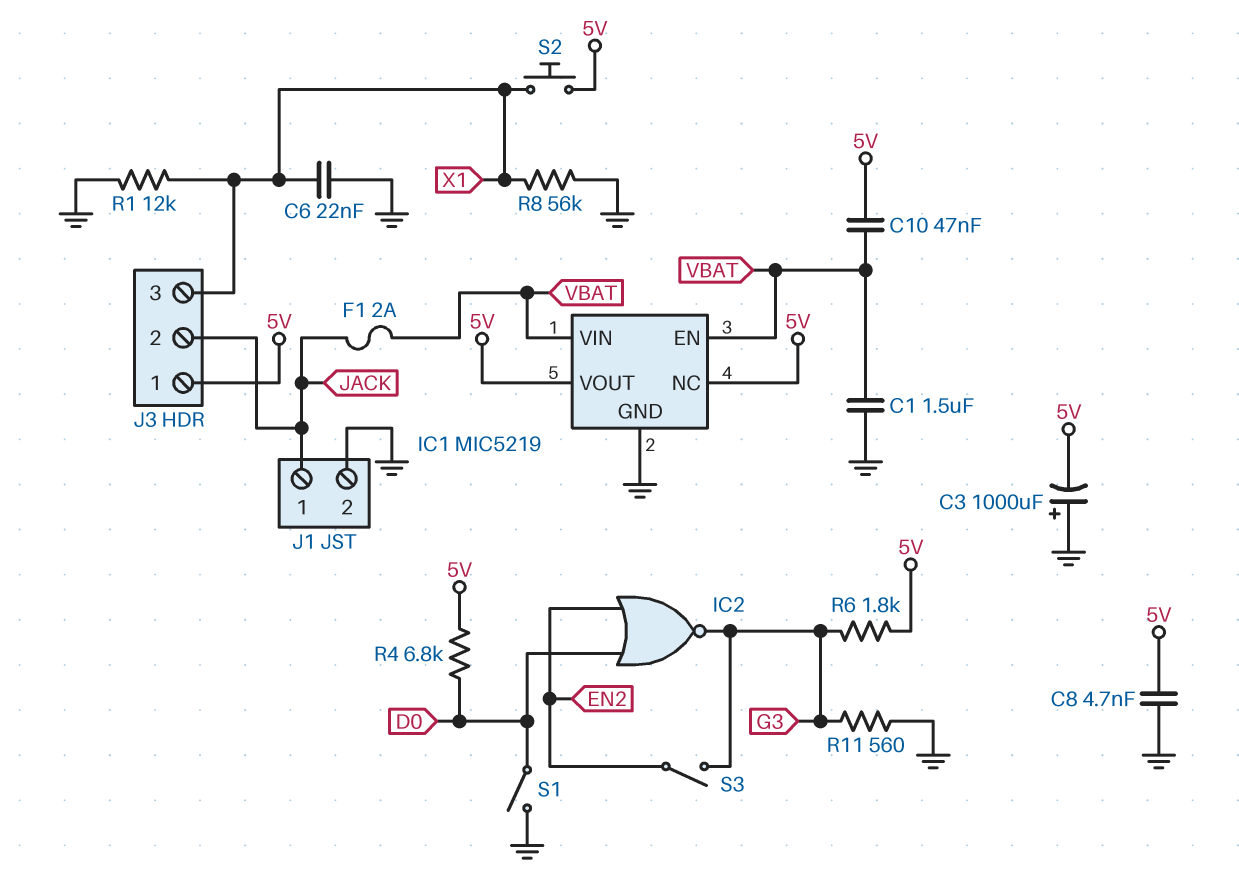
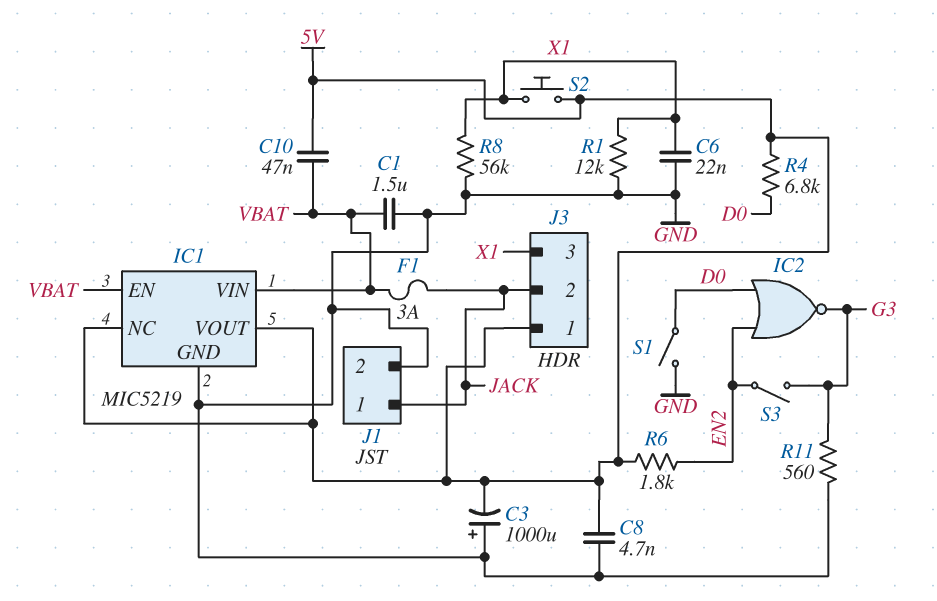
F1: 2A (JACK, VBAT) -> 3A (JACK, VBAT)
R6: 1.8k (5V, G3) -> 1.8k (5V, EN2)

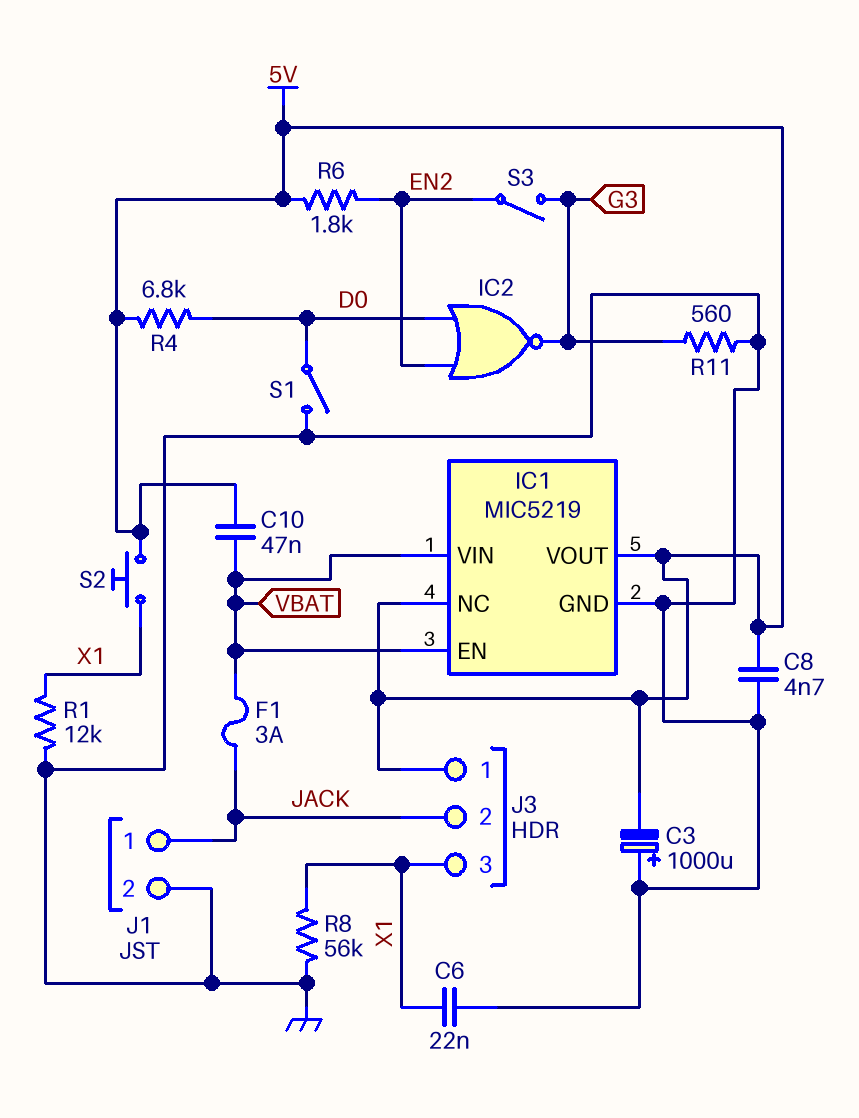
C1: 1.5uF (GND, VBAT) -> none

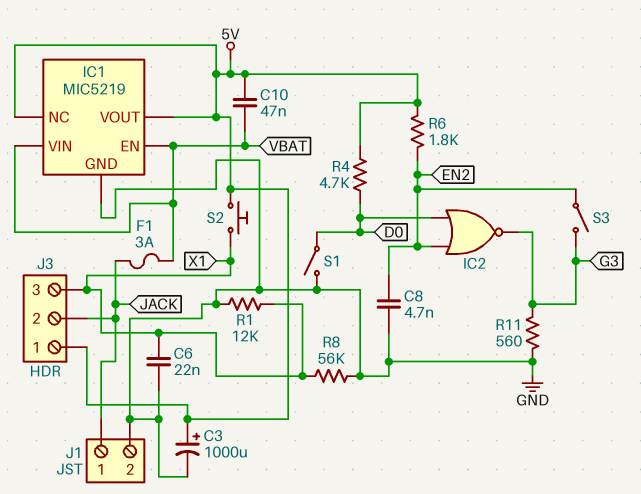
C3: 1000uF (plus GND, minus 5V) -> 1000uF (plus 5V, minus GND)
C8: 4.7nF (5V, GND) -> 4.7nF (EN2, GND)
R4: 6.8k (5V, D0) -> 4.7k (5V, D0)

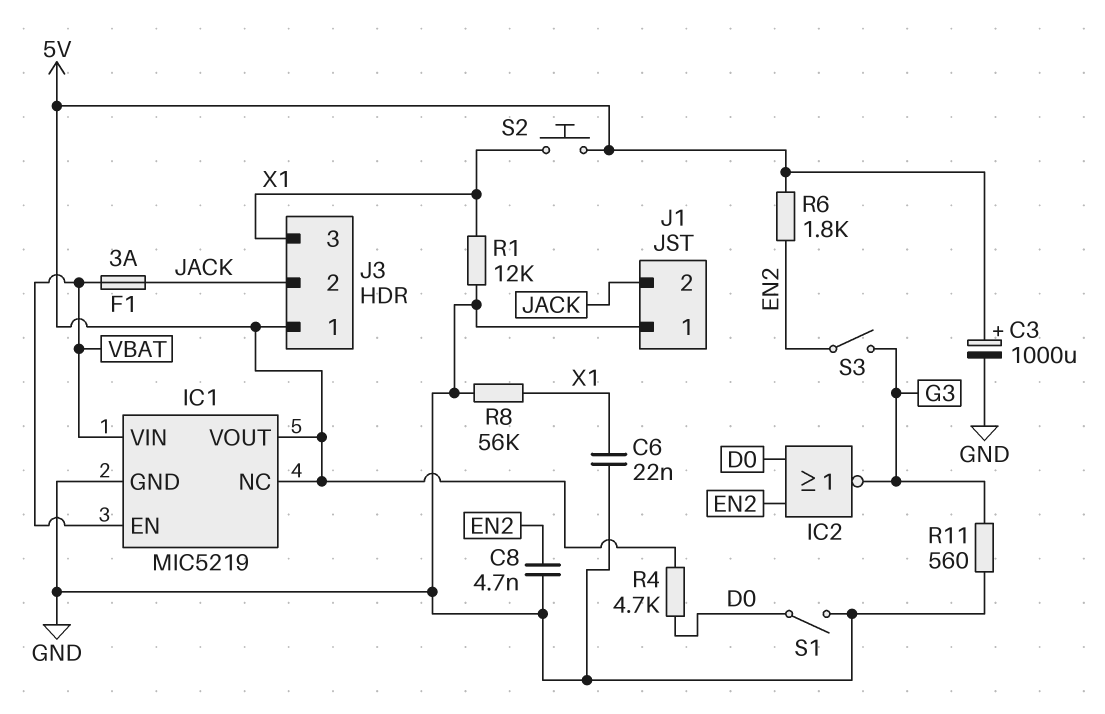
C10: 47nF (5V, VBAT) -> none
J1 pin 1: JACK -> GND
J1 pin 2: GND -> JACK

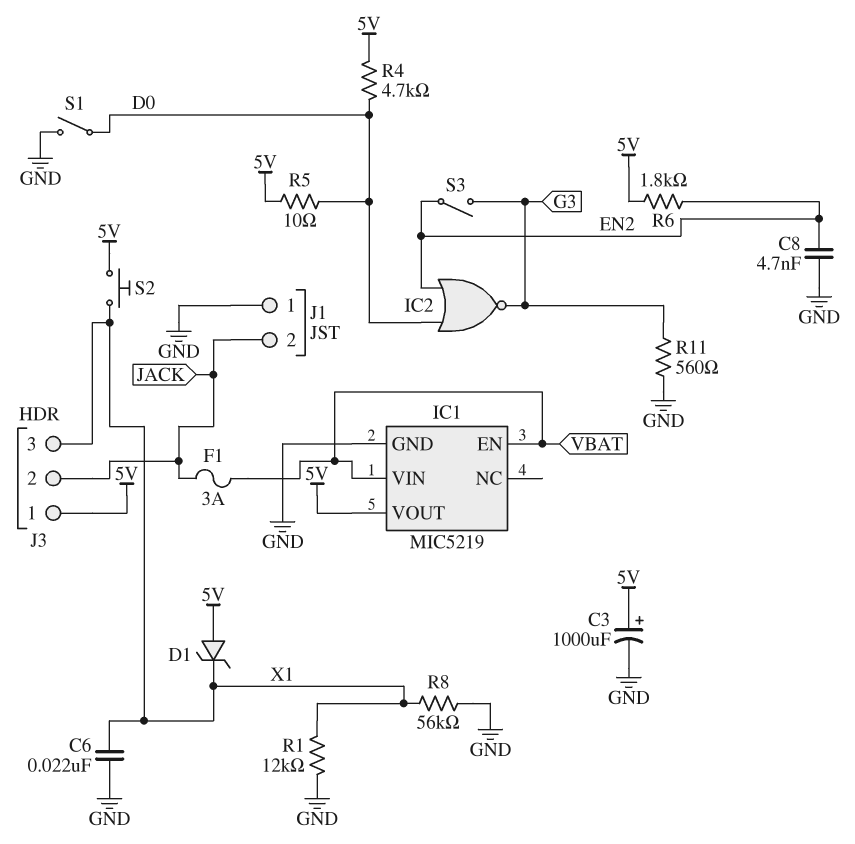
D1: none -> zener (A 5V, K X1)
IC1 pin NC: 5V -> none
R5: none -> 10 (5V, D0)

